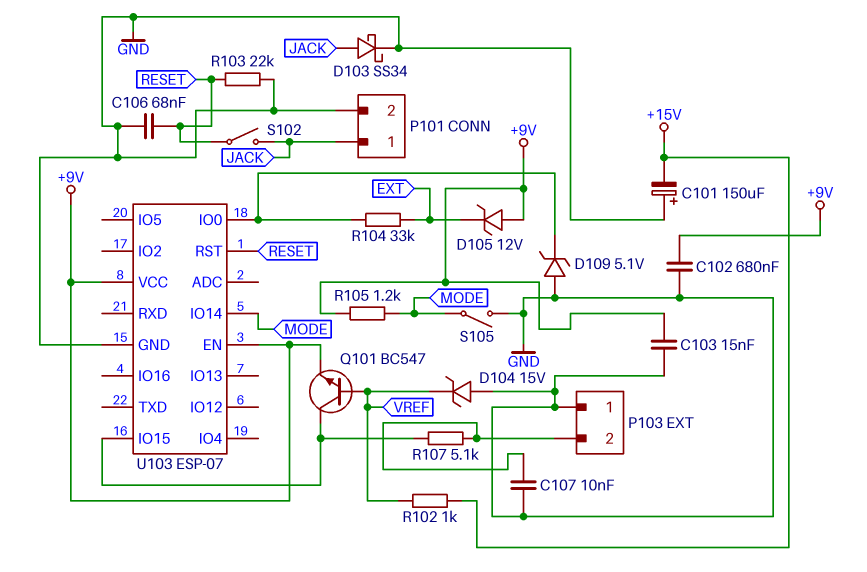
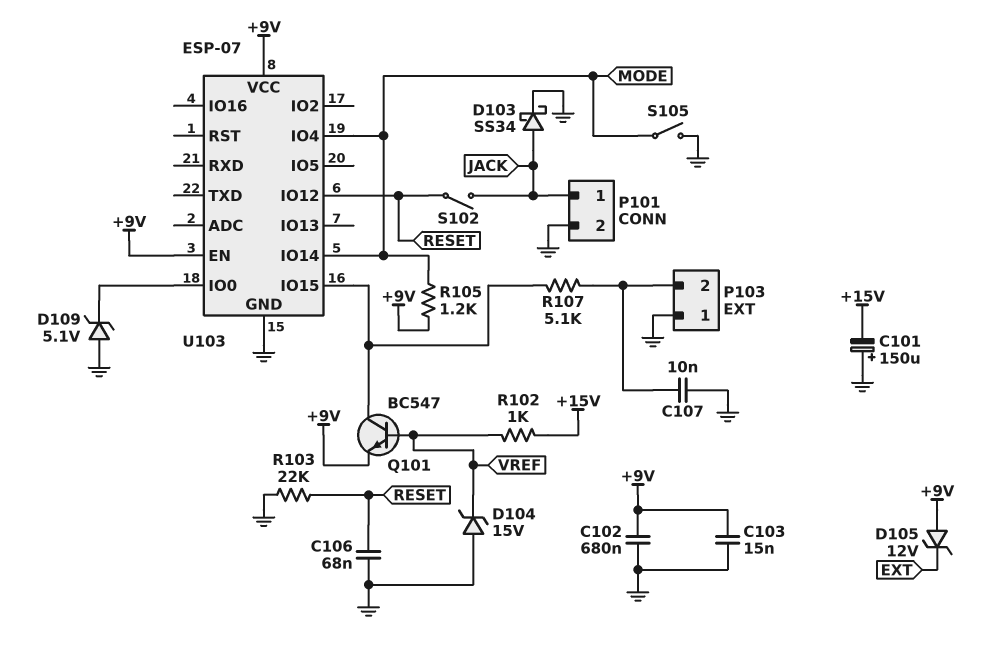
R104: 33k (EXT, U103/IO0) -> none
U103 pin IO4: none -> MODE
U103 pin IO12: none -> RESET
U103 pin RST: RESET -> none

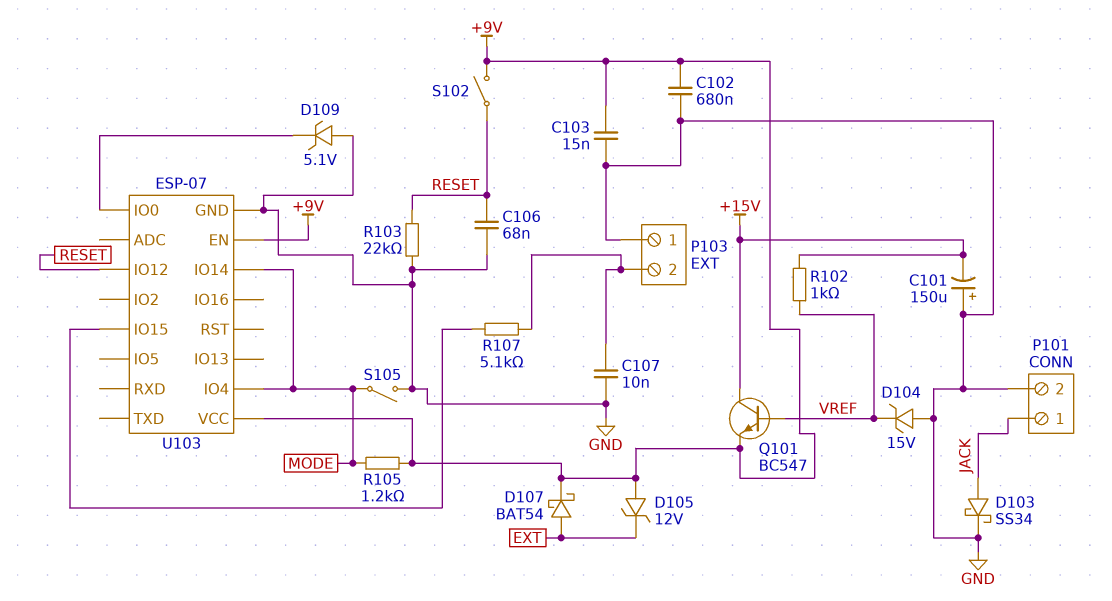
D107: none -> schottky BAT54 (A EXT, K +9V)
Q101: NPN BC547 (B VREF, C U103/IO15, E +9V) -> NPN BC547 (B VREF, C +15V, E +9V)
S102: switch (JACK, RESET) -> switch (+9V, RESET)

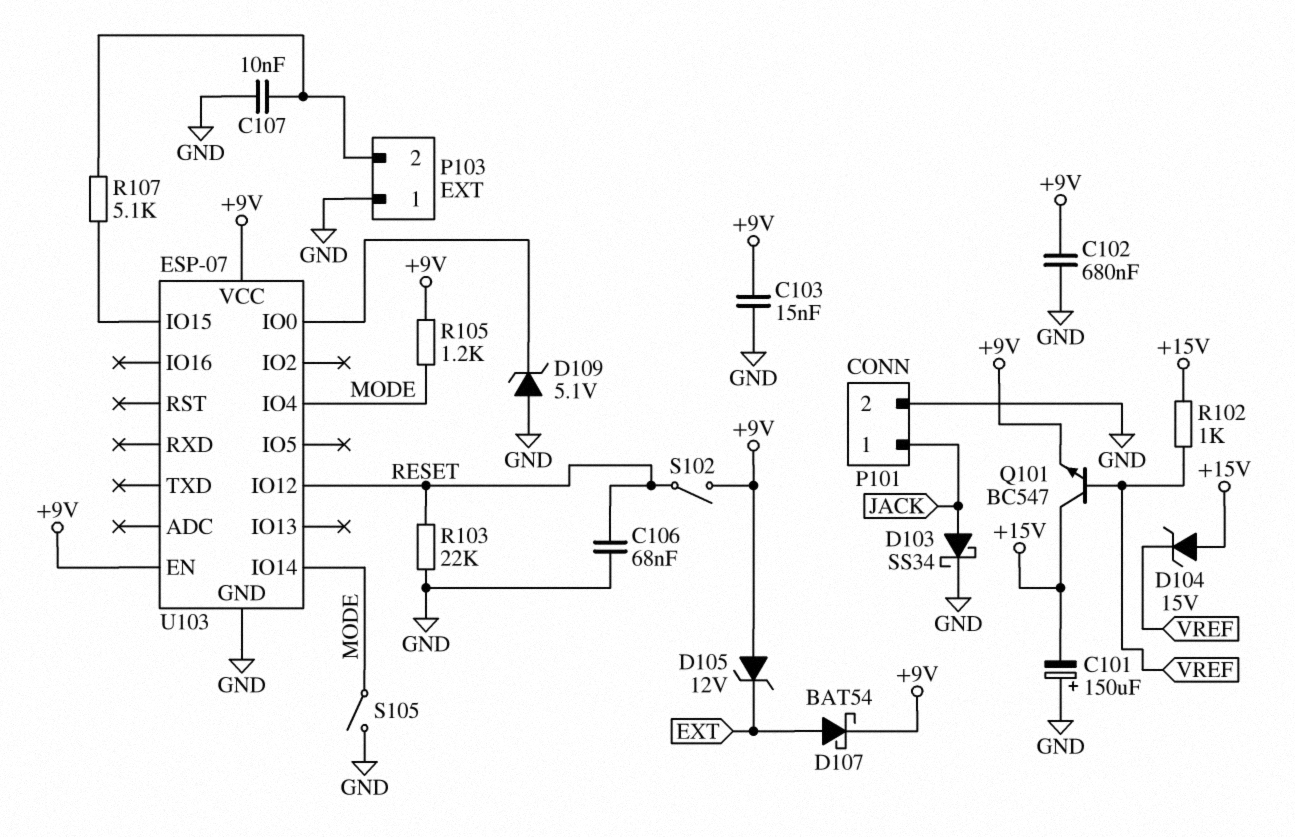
D104: zener 15V (A GND, K VREF) -> zener 15V (A +15V, K VREF)

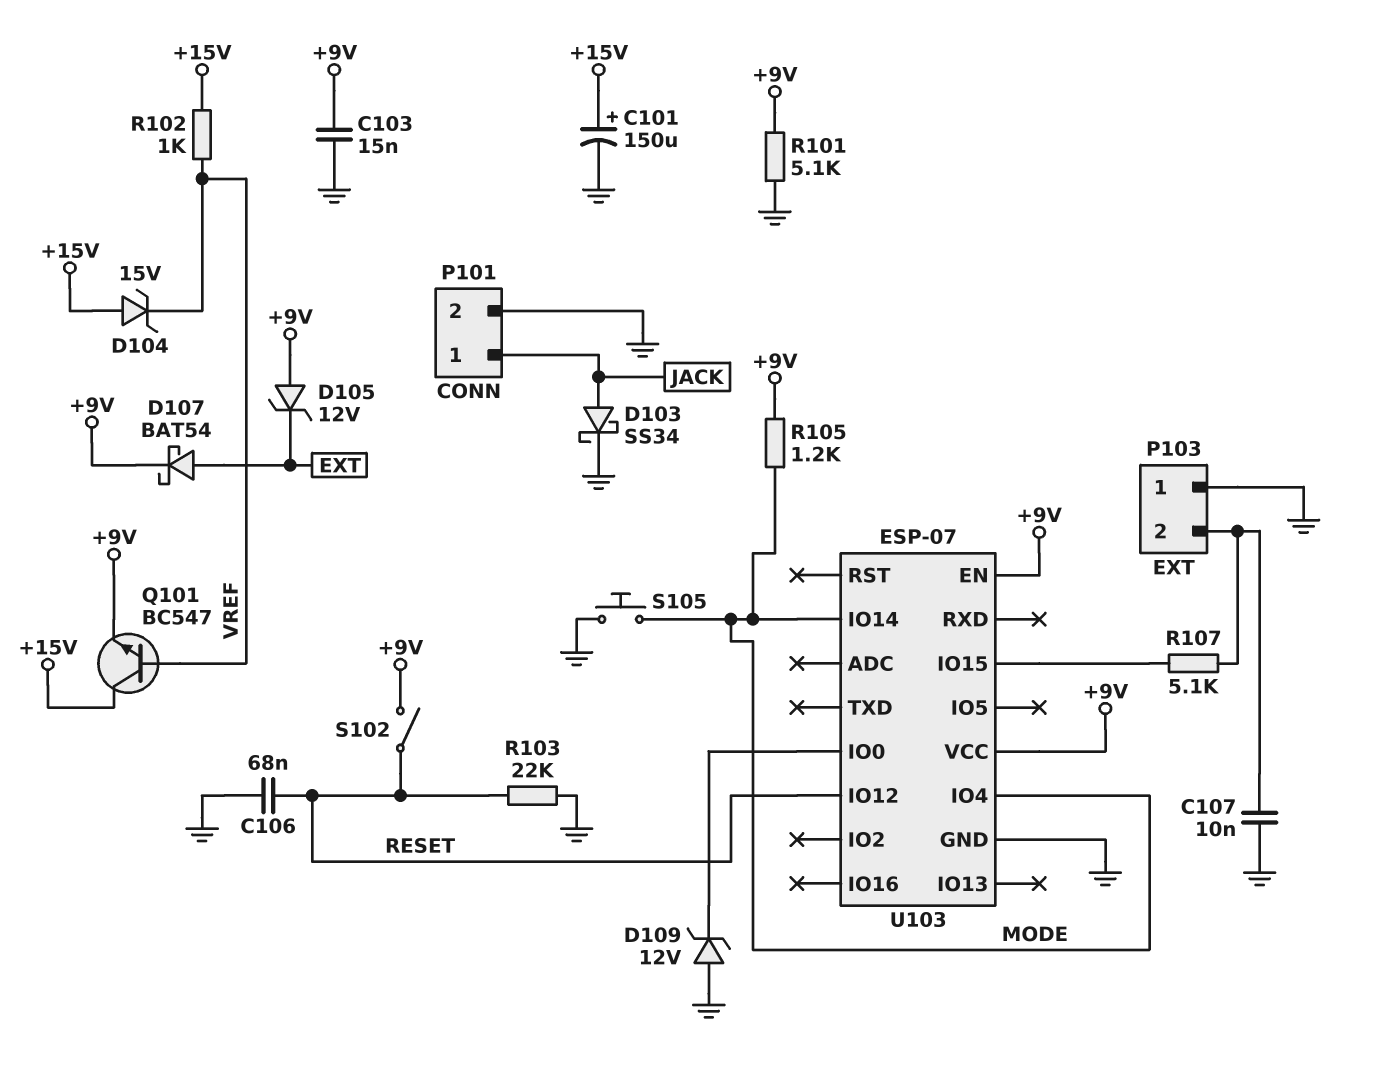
C101: 150uF (plus GND, minus +15V) -> 150uF (plus +15V, minus GND)
C102: 680nF (+9V, GND) -> none
D109: zener 5.1V (A GND, K U103/IO0) -> zener 12V (A GND, K U103/IO0)
R101: none -> 5.1k (+9V, GND)
S105: switch (GND, MODE) -> button (GND, MODE)

